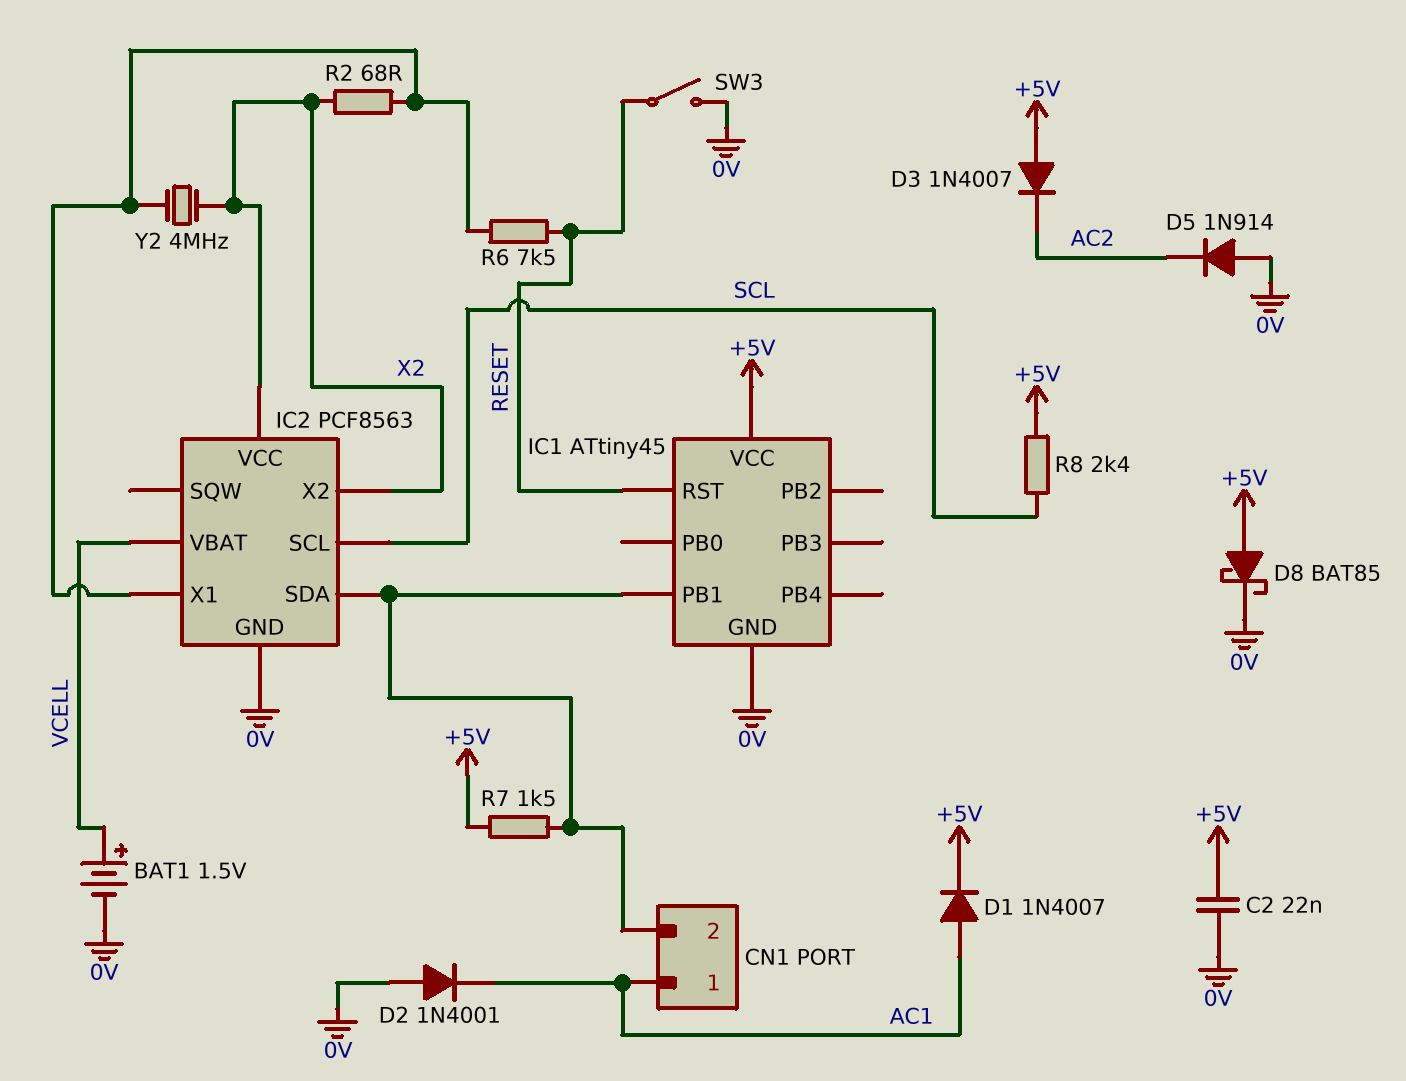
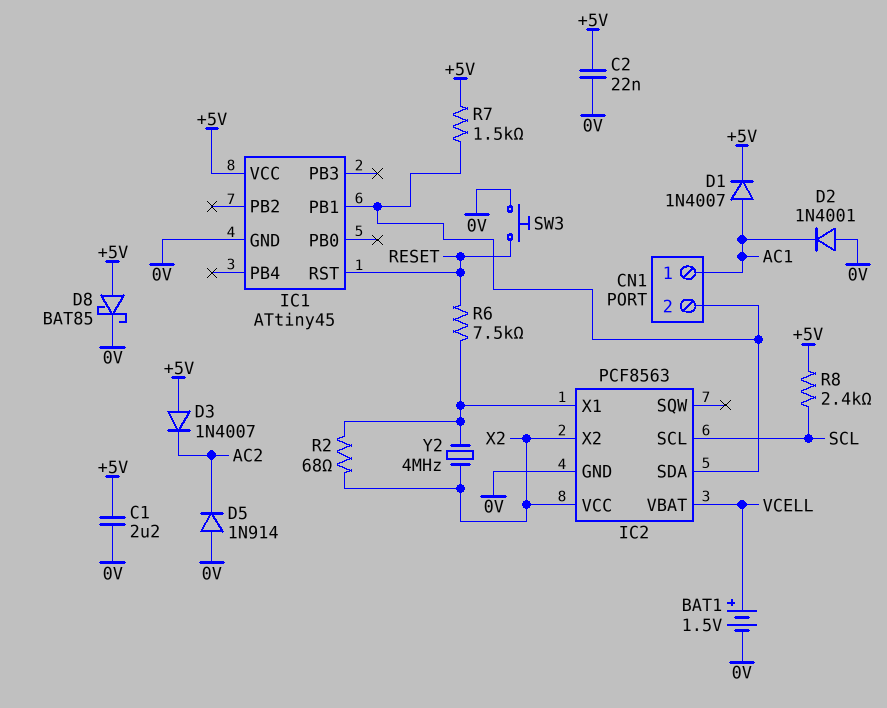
C1: none -> 2.2uF (+5V, 0V)
SW3: switch (0V, RESET) -> button (0V, RESET)

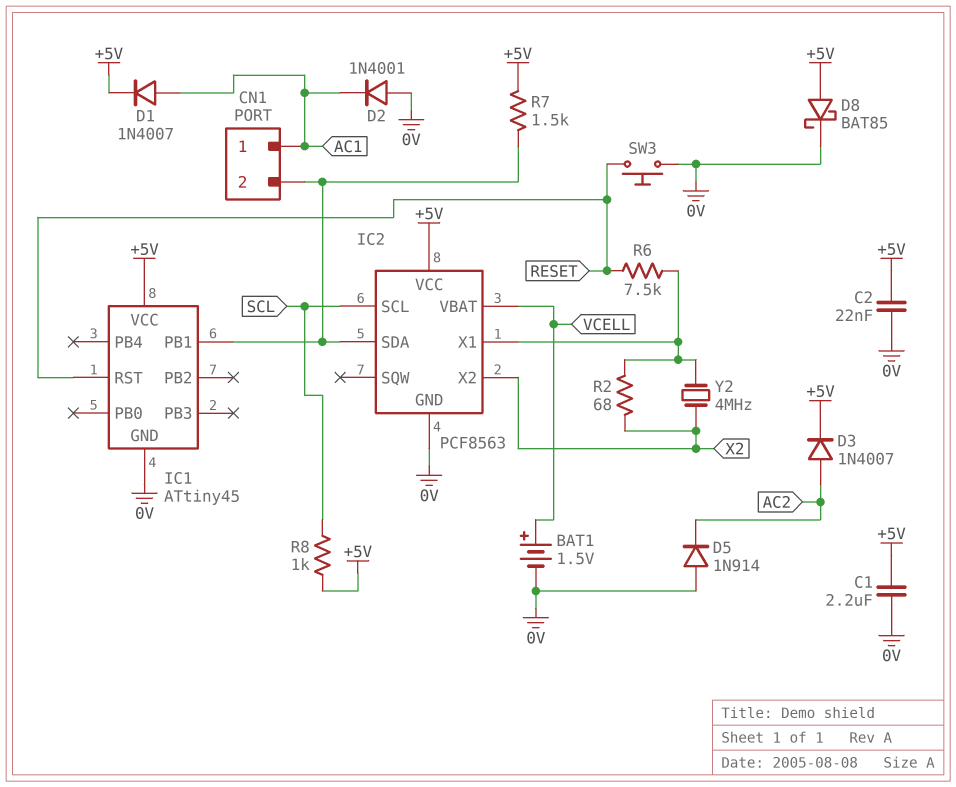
D3: diode 1N4007 (A +5V, K AC2) -> diode 1N4007 (A AC2, K +5V)
IC2 pin VCC: X2 -> +5V
R8: 2.4k (+5V, SCL) -> 1k (+5V, SCL)

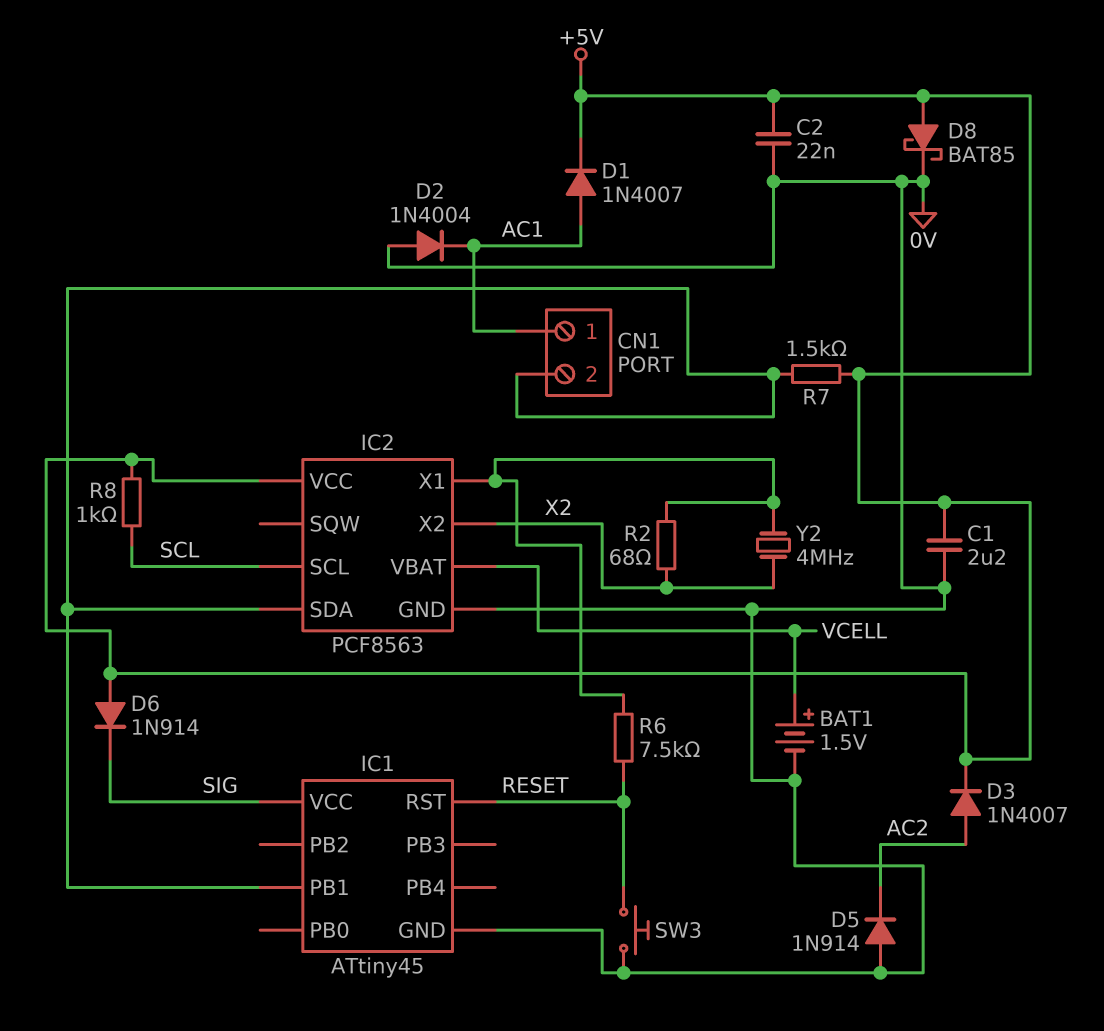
D2: diode 1N4001 (A 0V, K AC1) -> diode 1N4004 (A 0V, K AC1)
D6: none -> diode 1N914 (A +5V, K SIG)
IC1 pin VCC: +5V -> SIG

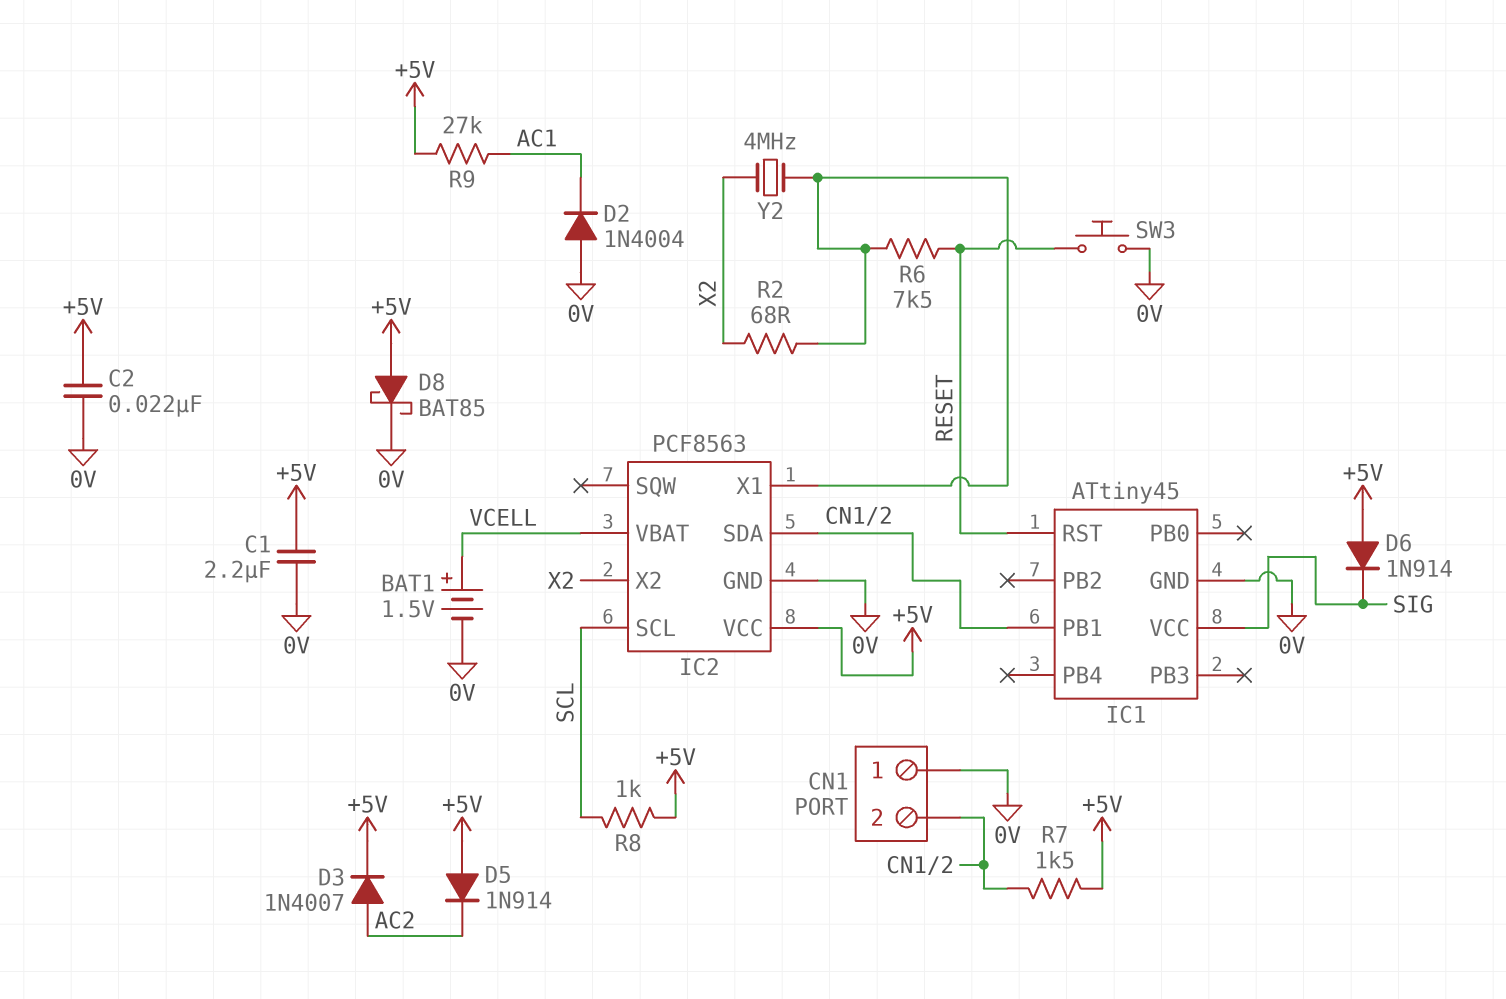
CN1 pin 1: AC1 -> 0V
D1: diode 1N4007 (A AC1, K +5V) -> none
D5: diode 1N914 (A 0V, K AC2) -> diode 1N914 (A +5V, K AC2)
R9: none -> 27k (+5V, AC1)

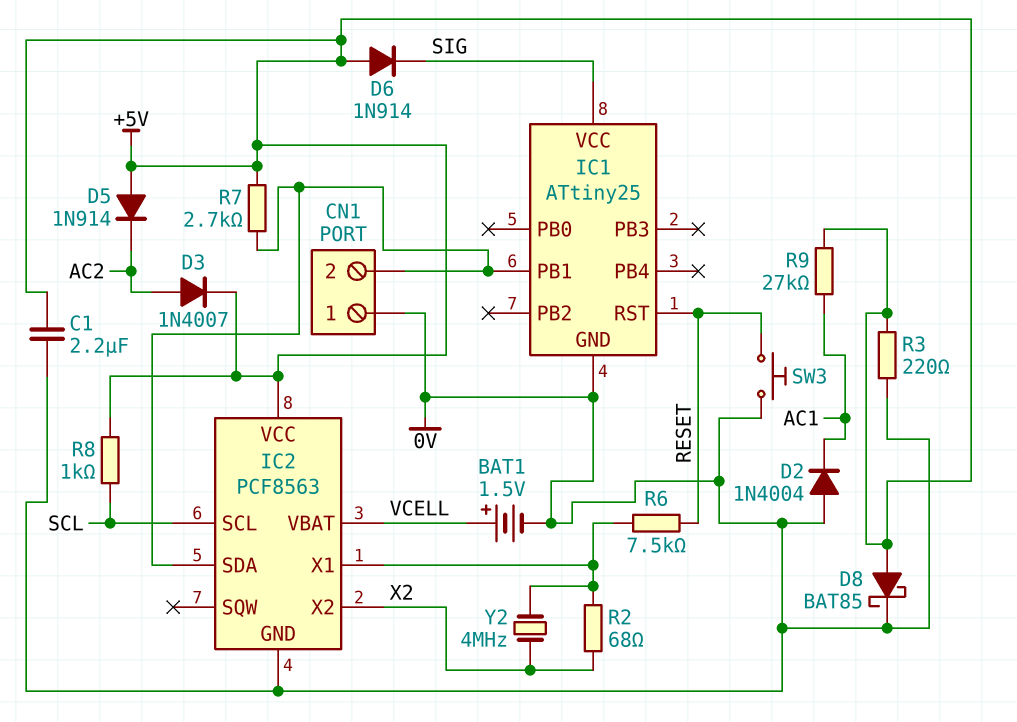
C2: 22nF (+5V, 0V) -> none
IC1: ATtiny45 -> ATtiny25
R3: none -> 220 (+5V, 0V)
R7: 1.5k (+5V, CN1/2) -> 2.7k (+5V, CN1/2)

